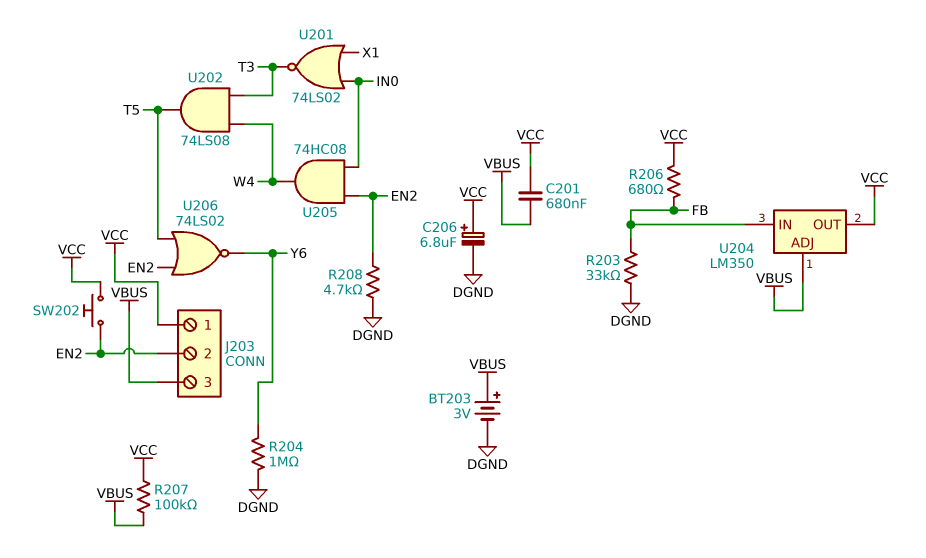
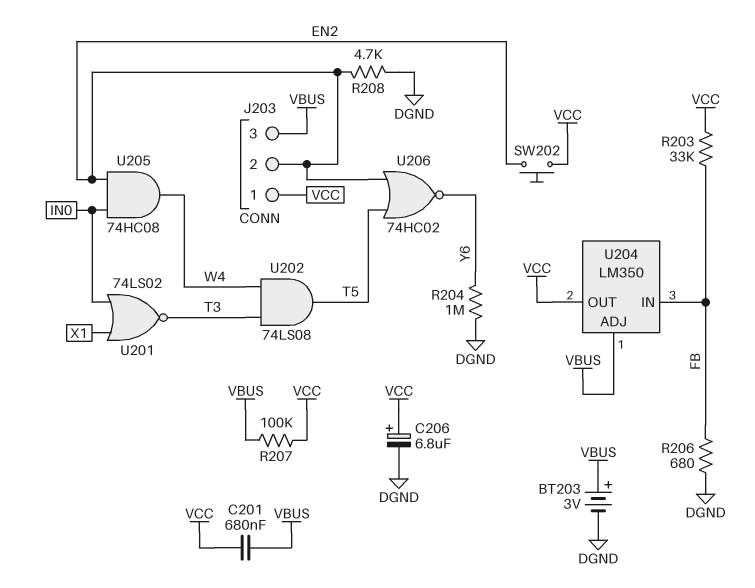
R203: 33k (DGND, FB) -> 33k (FB, VCC)
R206: 680 (FB, VCC) -> 680 (DGND, FB)
U206: NOR 74LS02 (in EN2, in T5, out Y6) -> NOR 74HC02 (in EN2, in T5, out Y6)

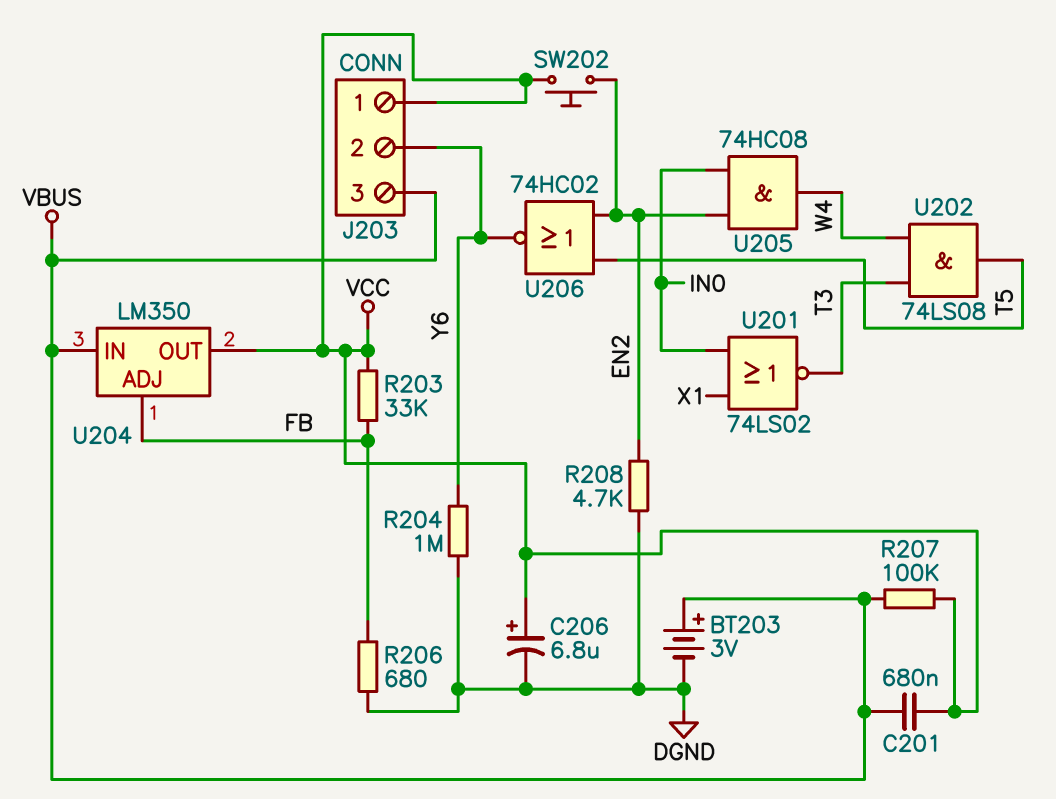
J203 pin 2: EN2 -> Y6
U204 pin ADJ: VBUS -> FB
U204 pin IN: FB -> VBUS

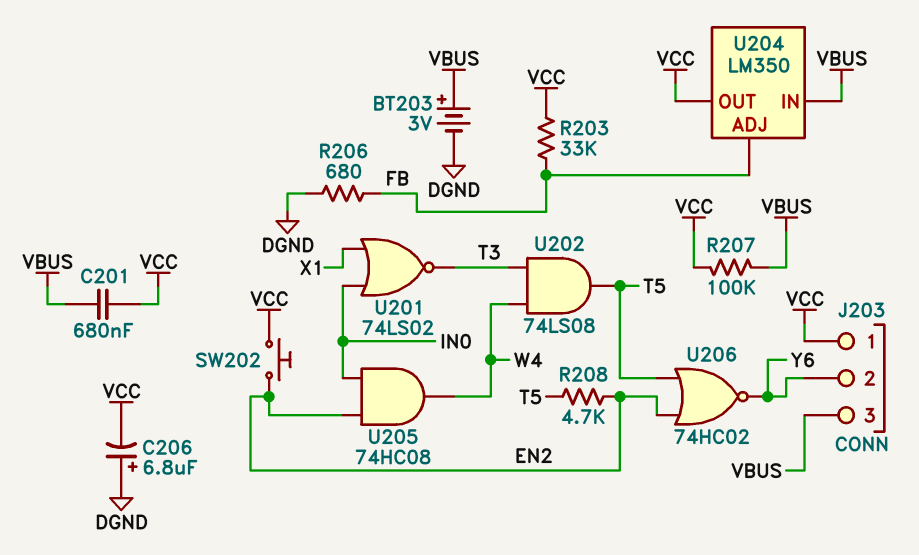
C206: 6.8uF (plus VCC, minus DGND) -> 6.8uF (plus DGND, minus VCC)
R204: 1M (DGND, Y6) -> none
R208: 4.7k (DGND, EN2) -> 4.7k (EN2, T5)

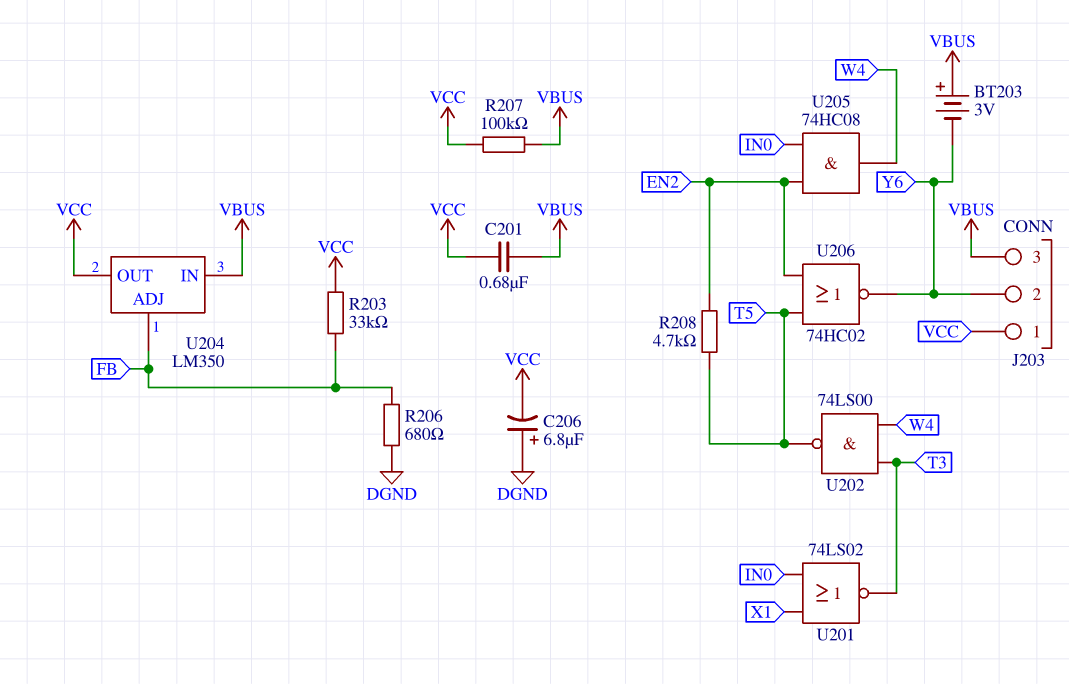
BT203: 3V (plus VBUS, minus DGND) -> 3V (plus VBUS, minus Y6)
SW202: button (EN2, VCC) -> none
U202: AND 74LS08 (in T3, in W4, out T5) -> NAND 74LS00 (in T3, in W4, out T5)

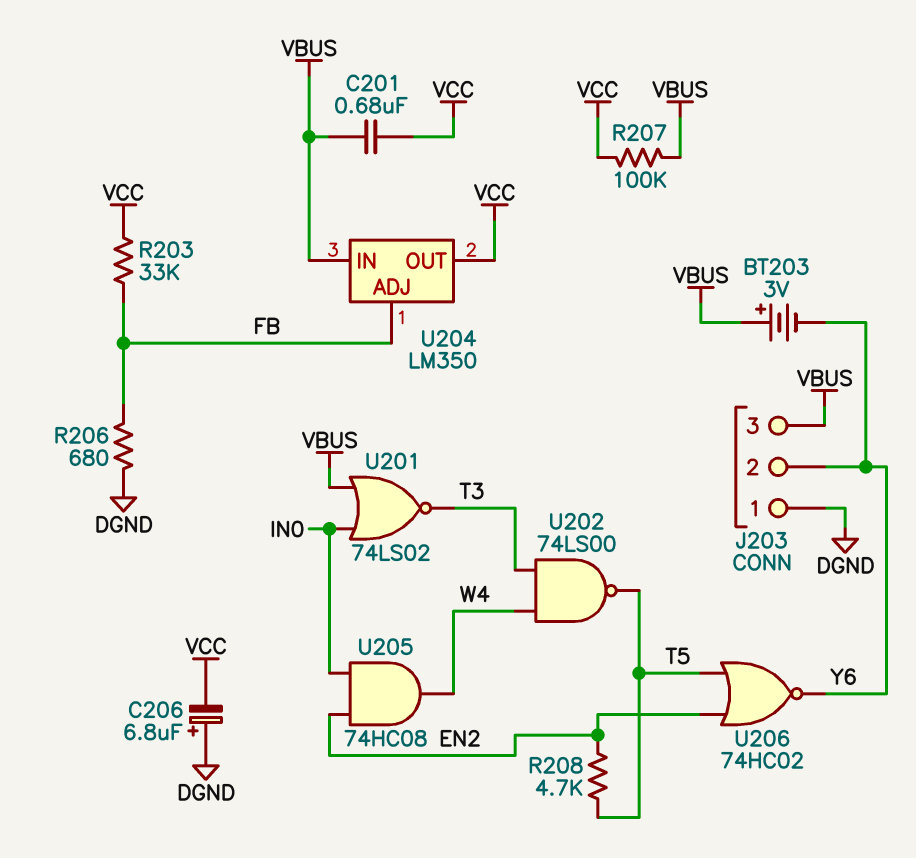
J203 pin 1: VCC -> DGND
U201: NOR 74LS02 (in IN0, in X1, out T3) -> NOR 74LS02 (in IN0, in VBUS, out T3)

